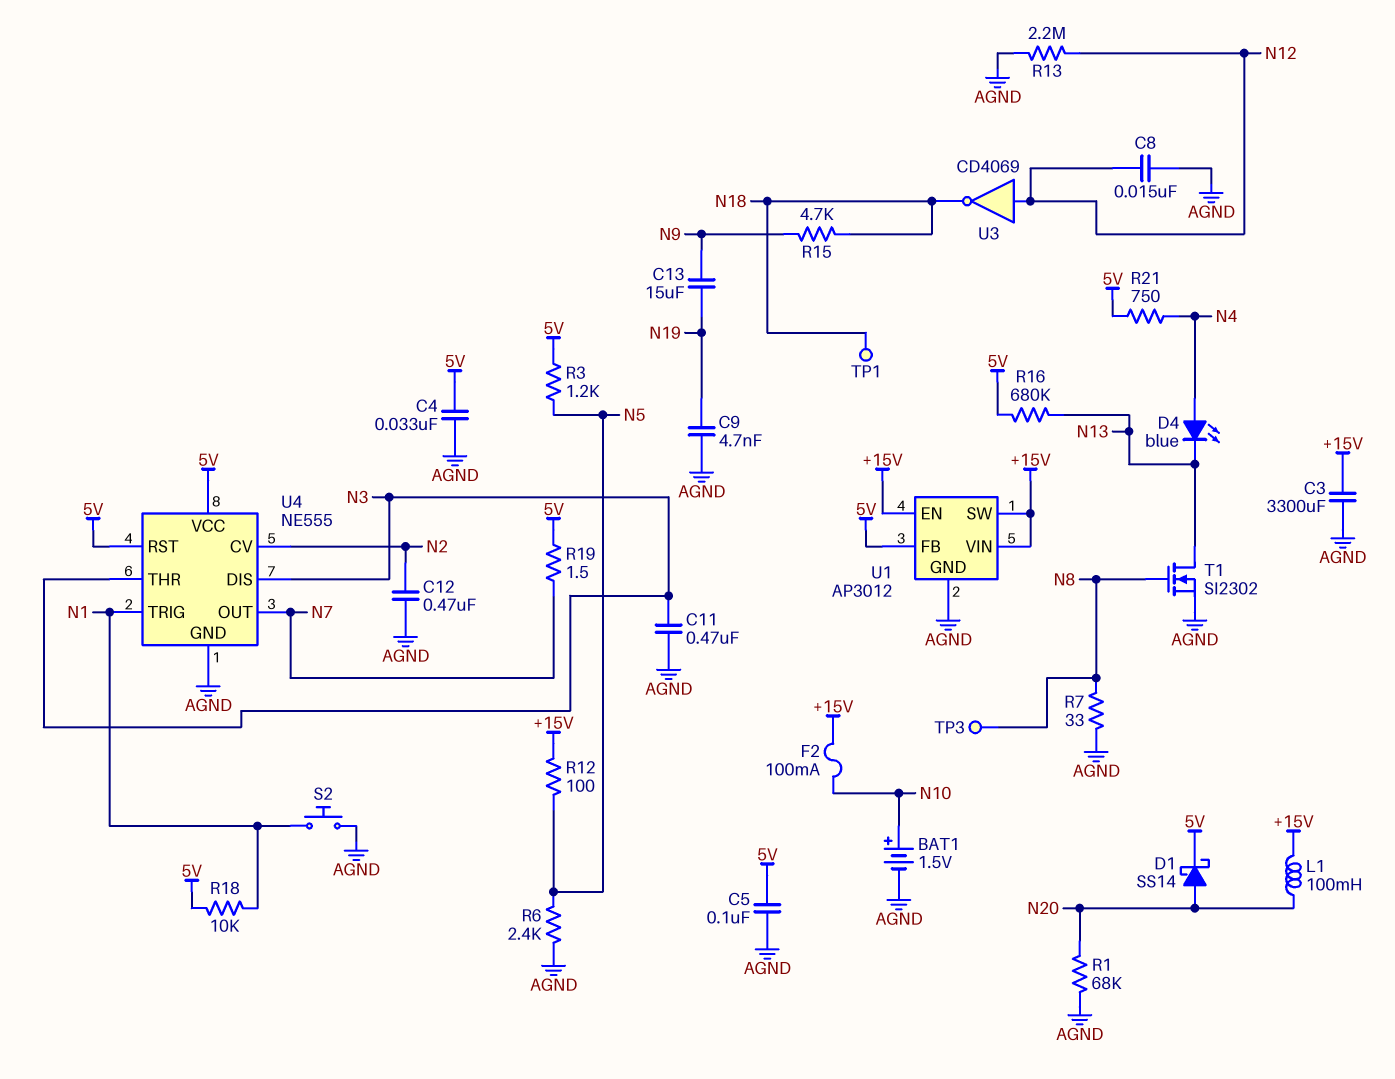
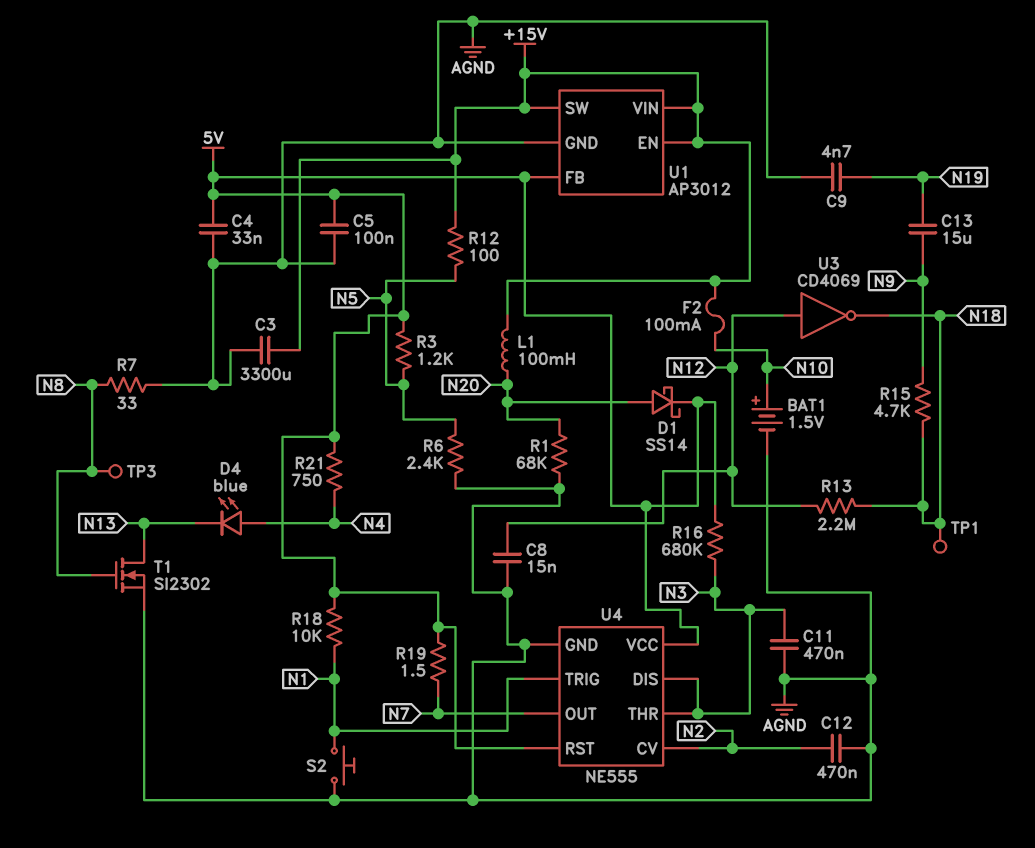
R13: 2.2M (AGND, N12) -> 2.2M (N12, N18)
R16: 680k (5V, N13) -> 680k (5V, N3)

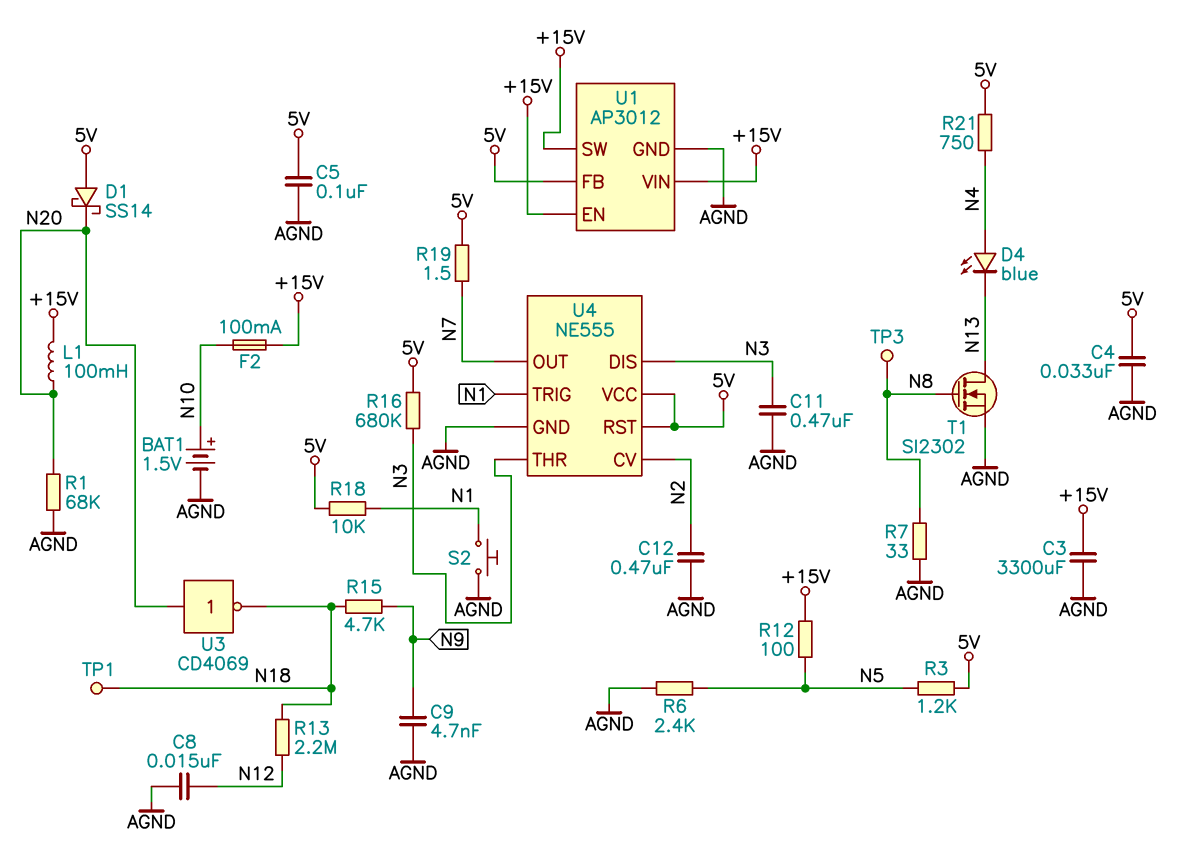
C9: 4.7nF (AGND, N19) -> 4.7nF (AGND, N9)
C13: 15uF (N9, N19) -> none
D1: schottky SS14 (A N20, K 5V) -> schottky SS14 (A 5V, K N20)
U3: NOT CD4069 (in N12, out N18) -> NOT CD4069 (in N20, out N18)

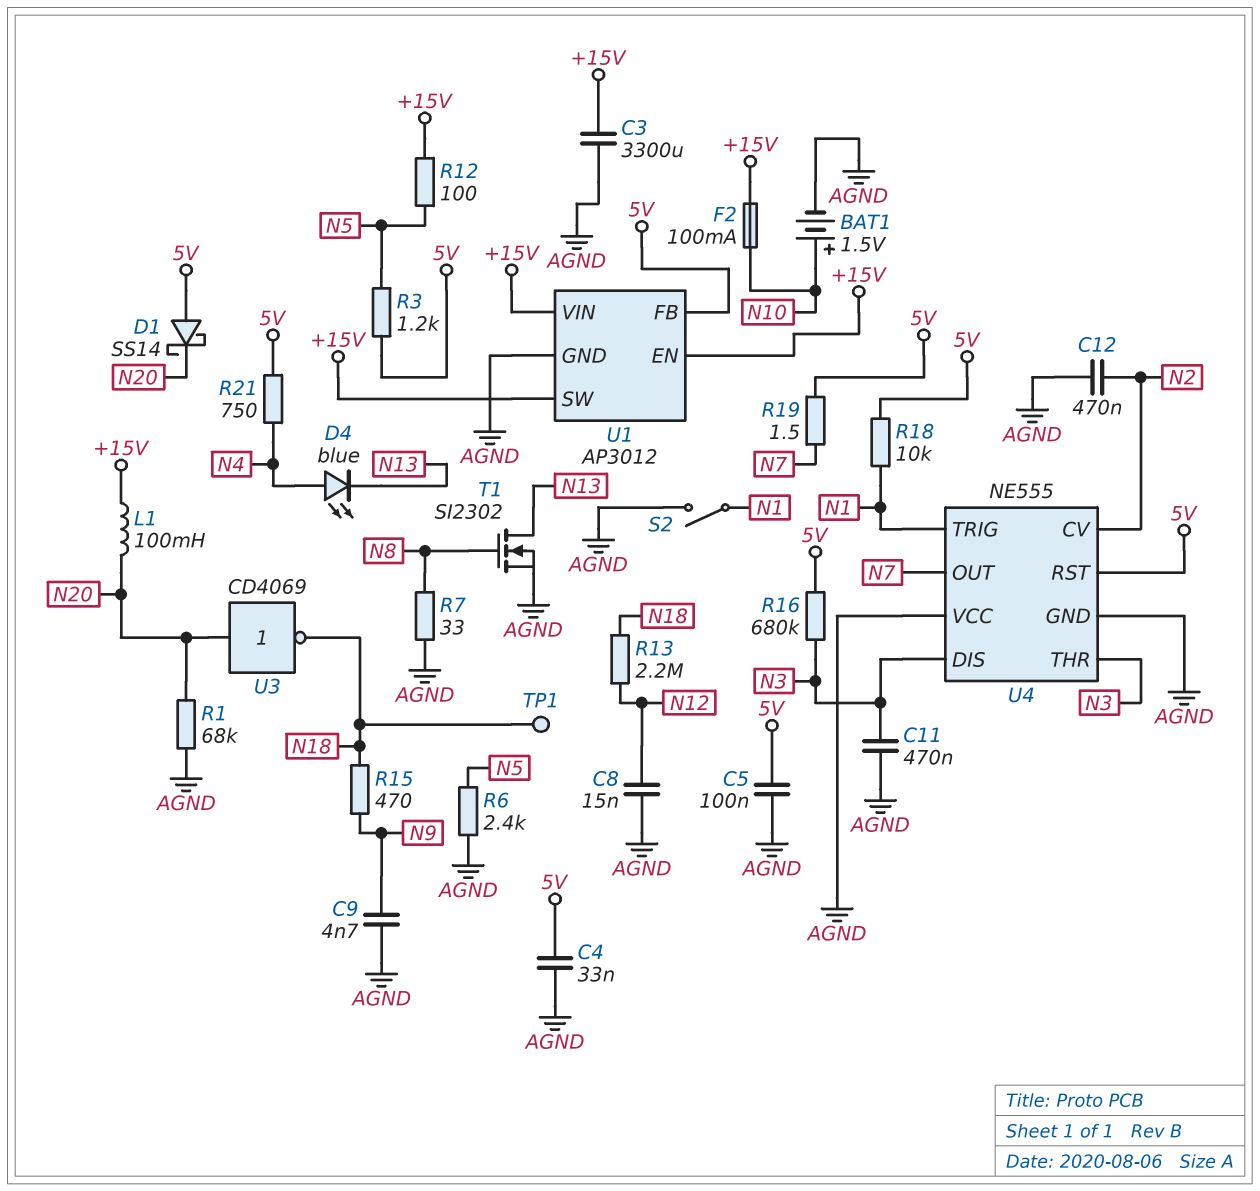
R15: 4.7k (N9, N18) -> 470 (N9, N18)
S2: button (AGND, N1) -> switch (AGND, N1)
TP3: test point (N8) -> none
U4 pin VCC: 5V -> AGND

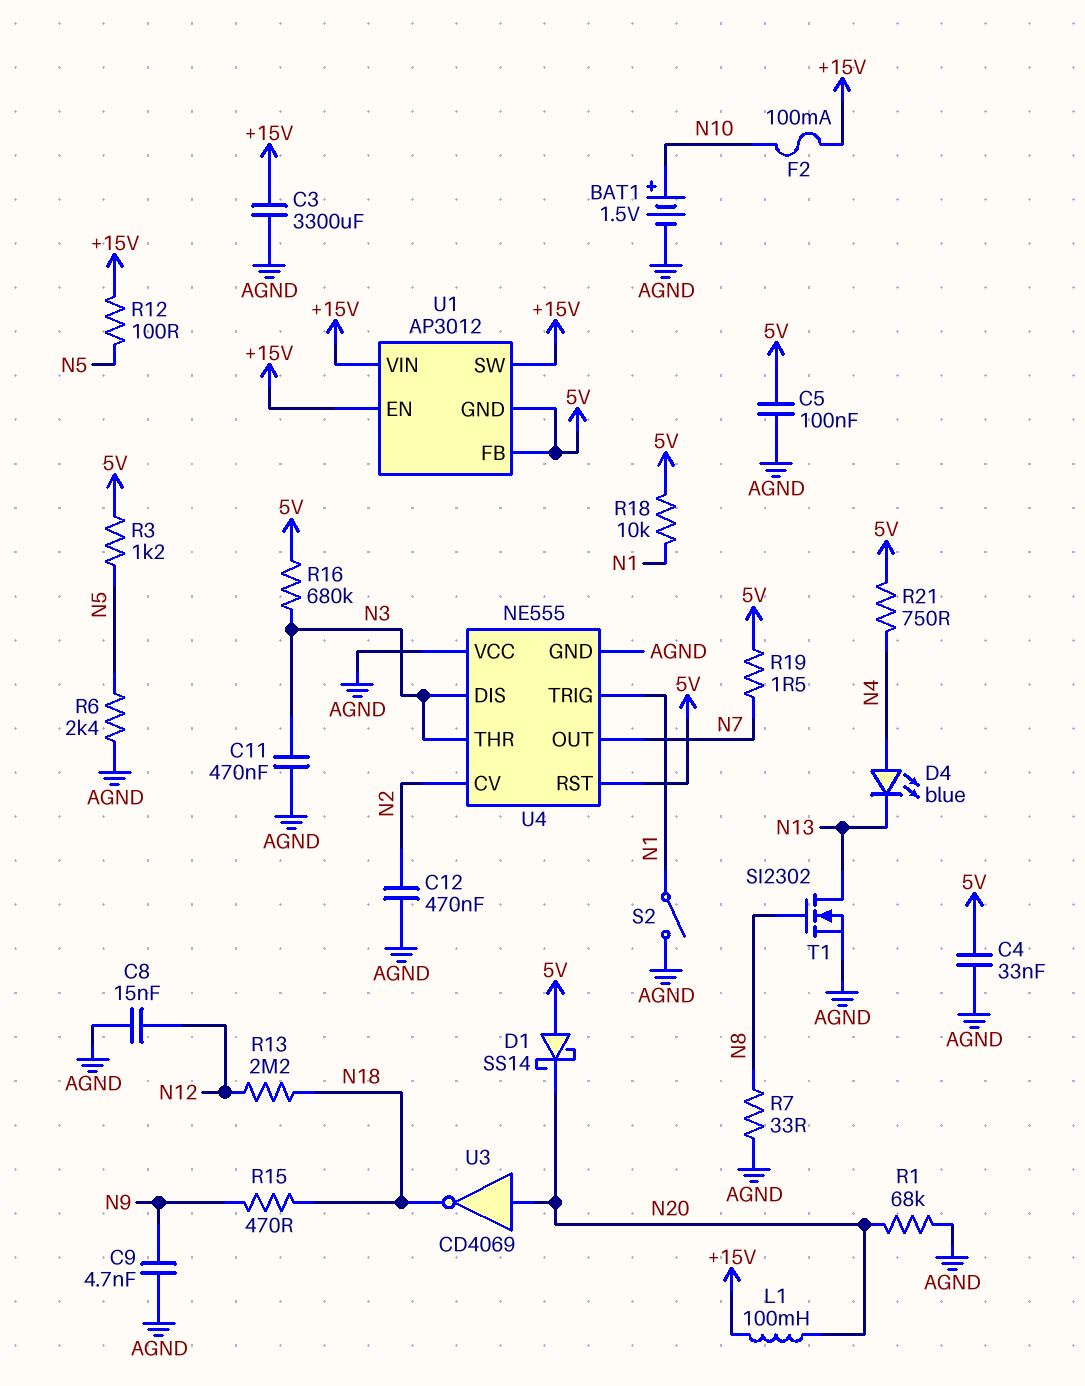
TP1: test point (N18) -> none
U1 pin GND: AGND -> 5V

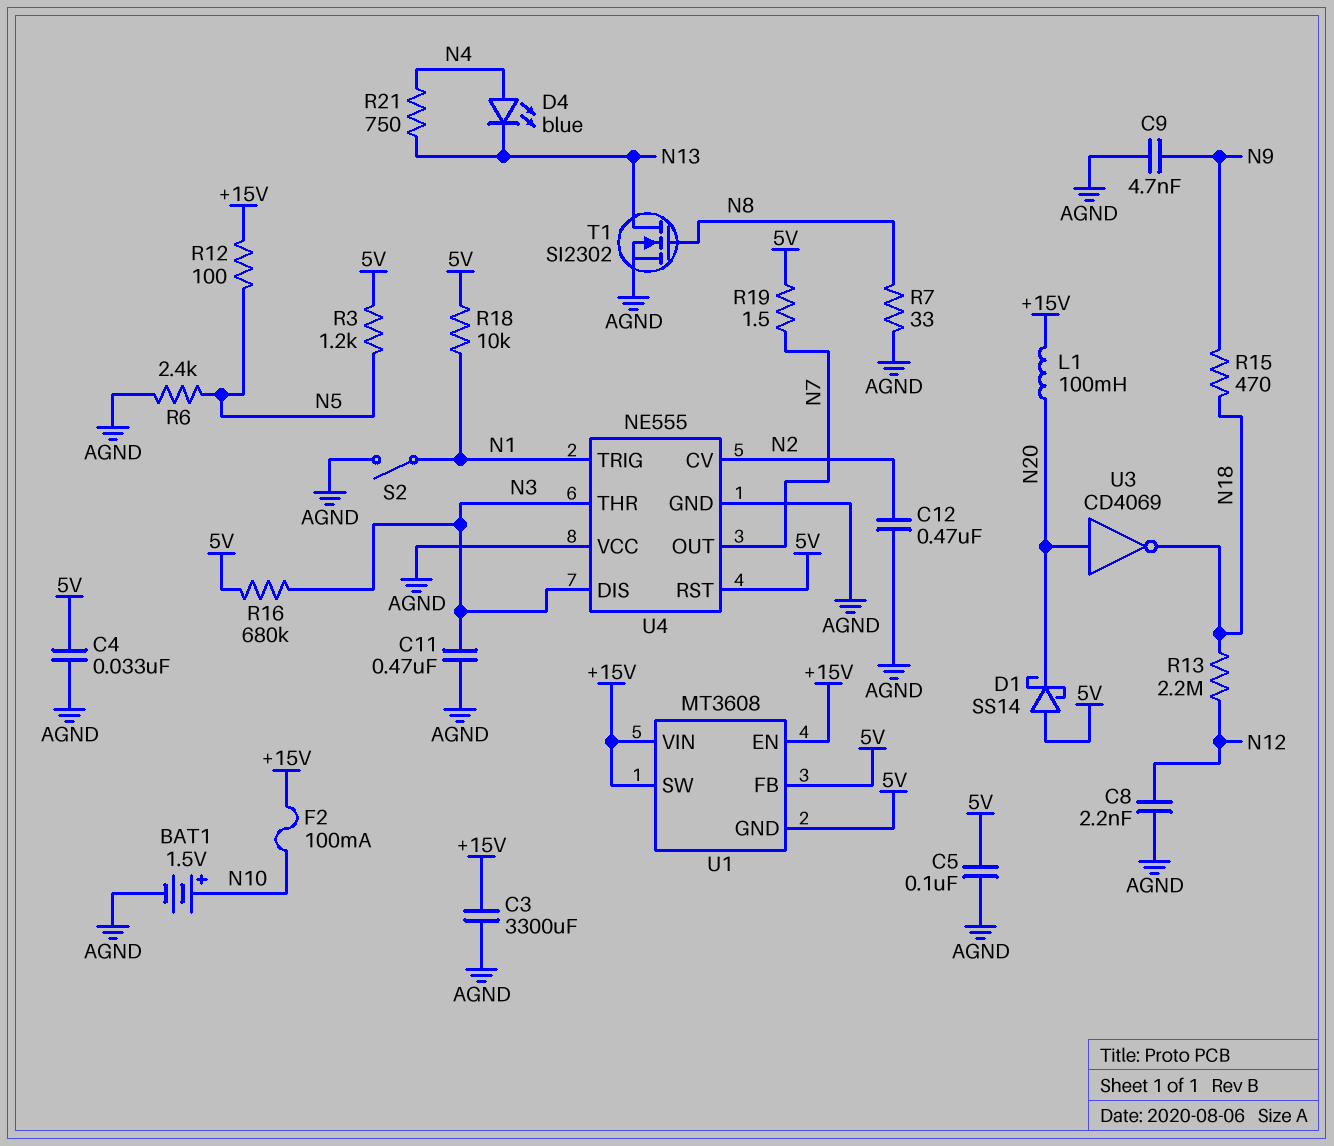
C8: 15nF (AGND, N12) -> 2.2nF (AGND, N12)
R1: 68k (AGND, N20) -> none
R21: 750 (5V, N4) -> 750 (N4, N13)
U1: AP3012 -> MT3608

